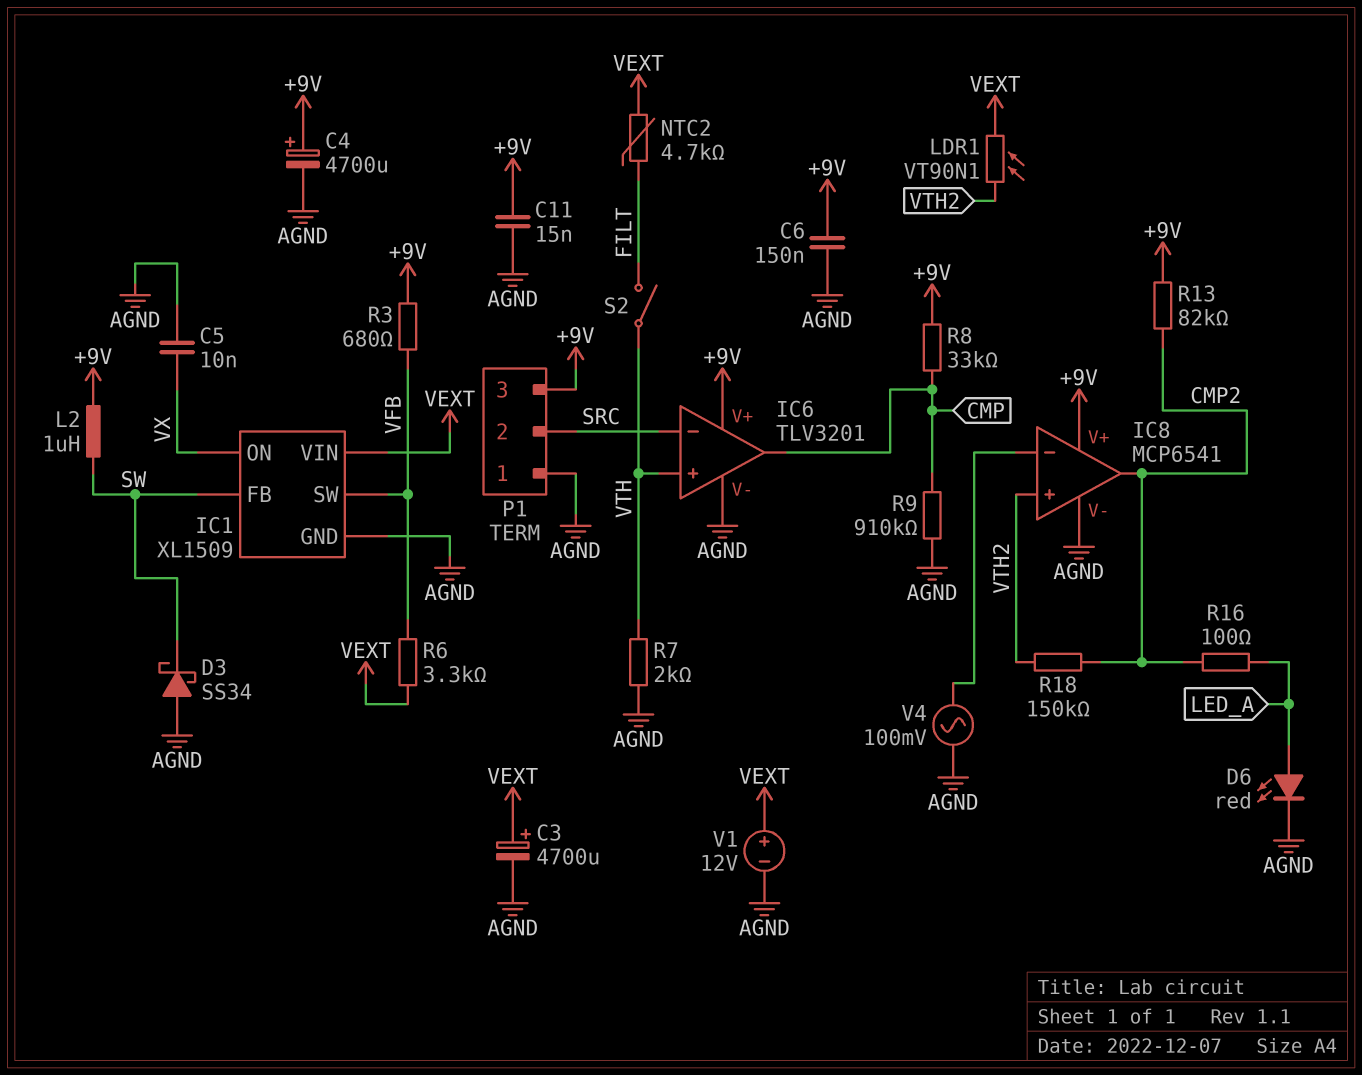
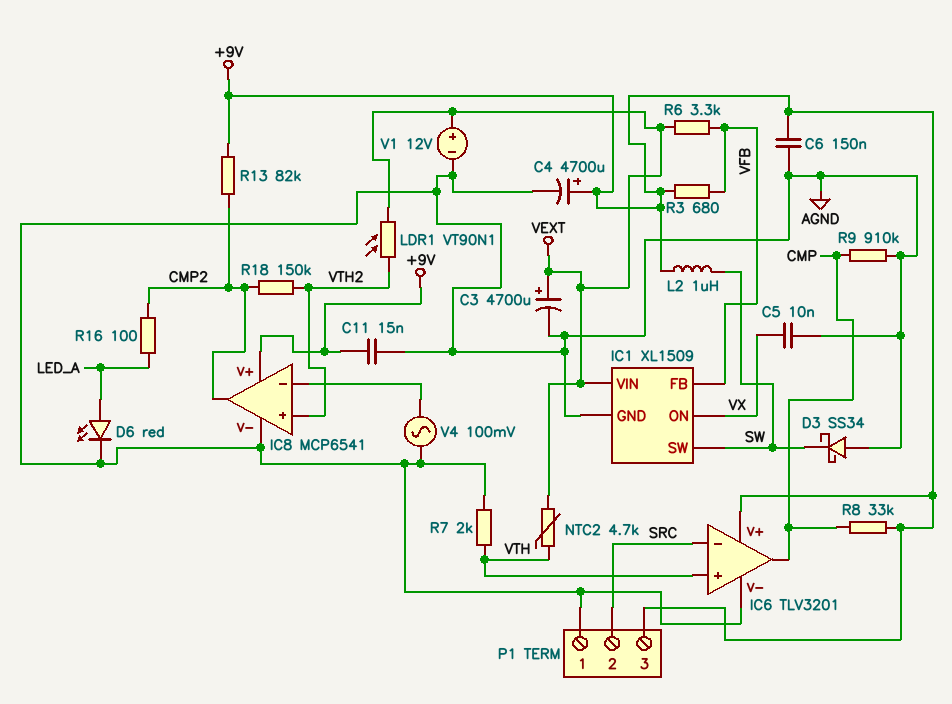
IC1 pin FB: SW -> VFB
IC1 pin SW: VFB -> SW
NTC2: 4.7k (FILT, VEXT) -> 4.7k (VEXT, VTH)
S2: switch (FILT, VTH) -> none

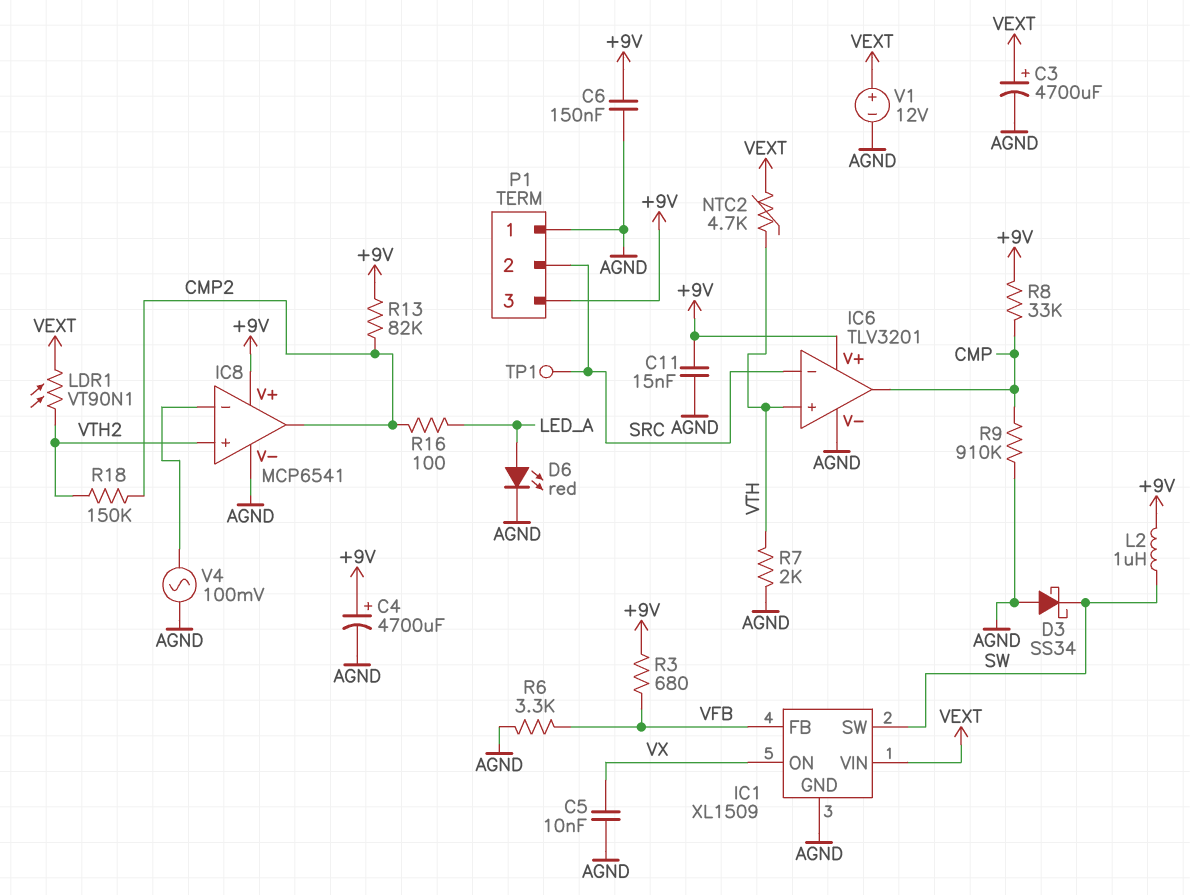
R6: 3.3k (VEXT, VFB) -> 3.3k (AGND, VFB)
TP1: none -> test point (SRC)

